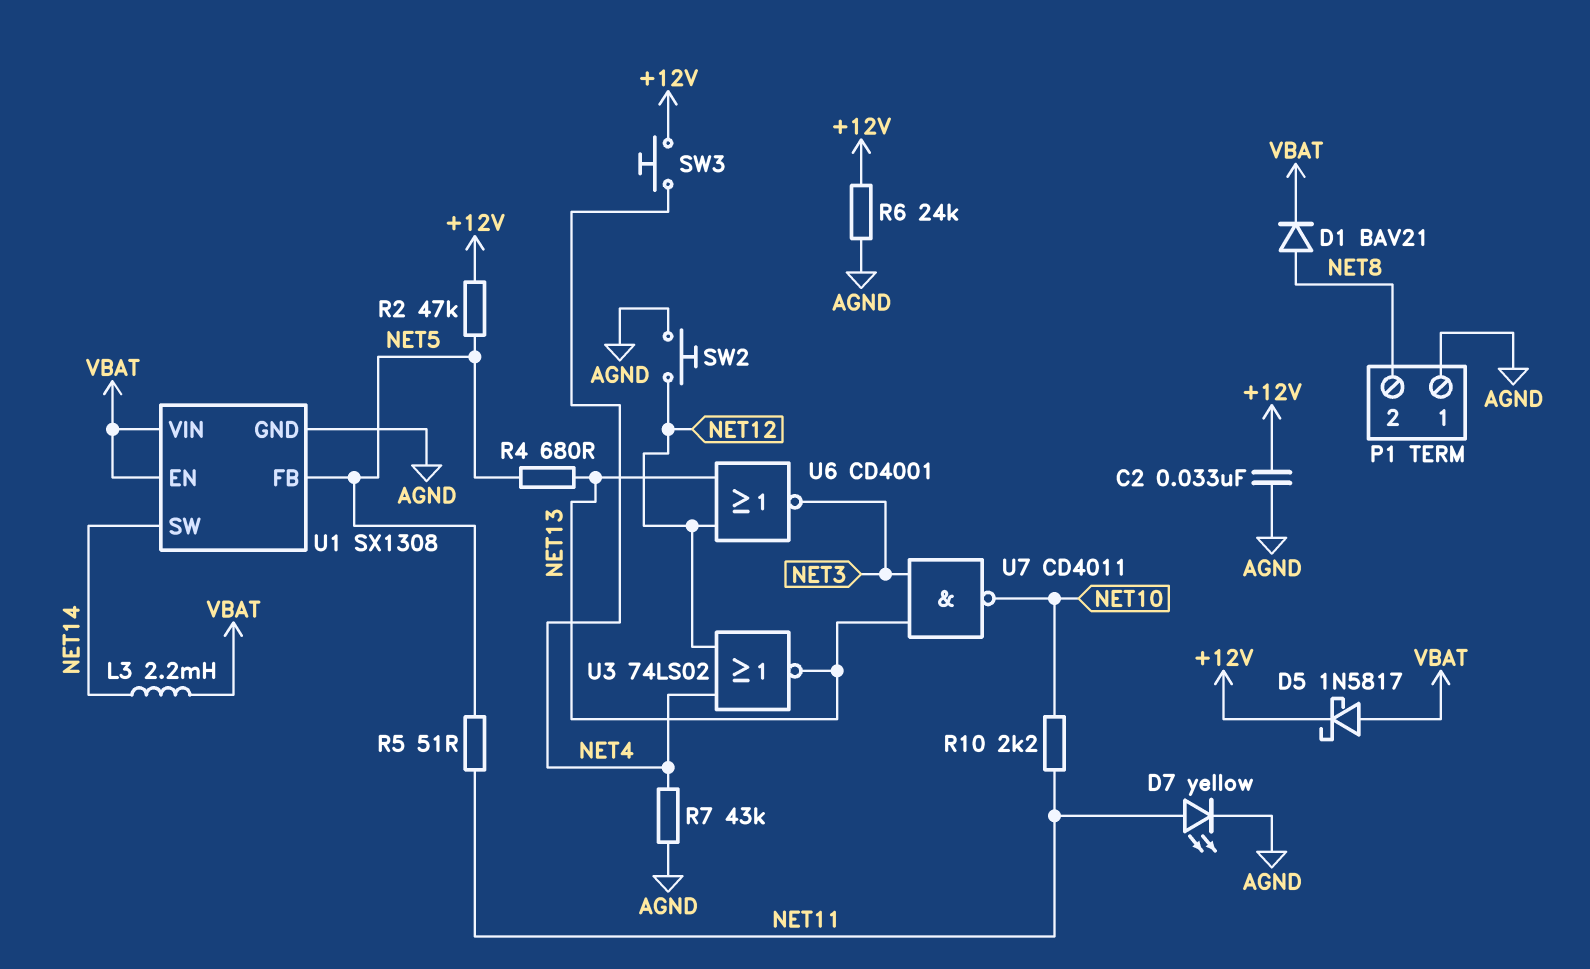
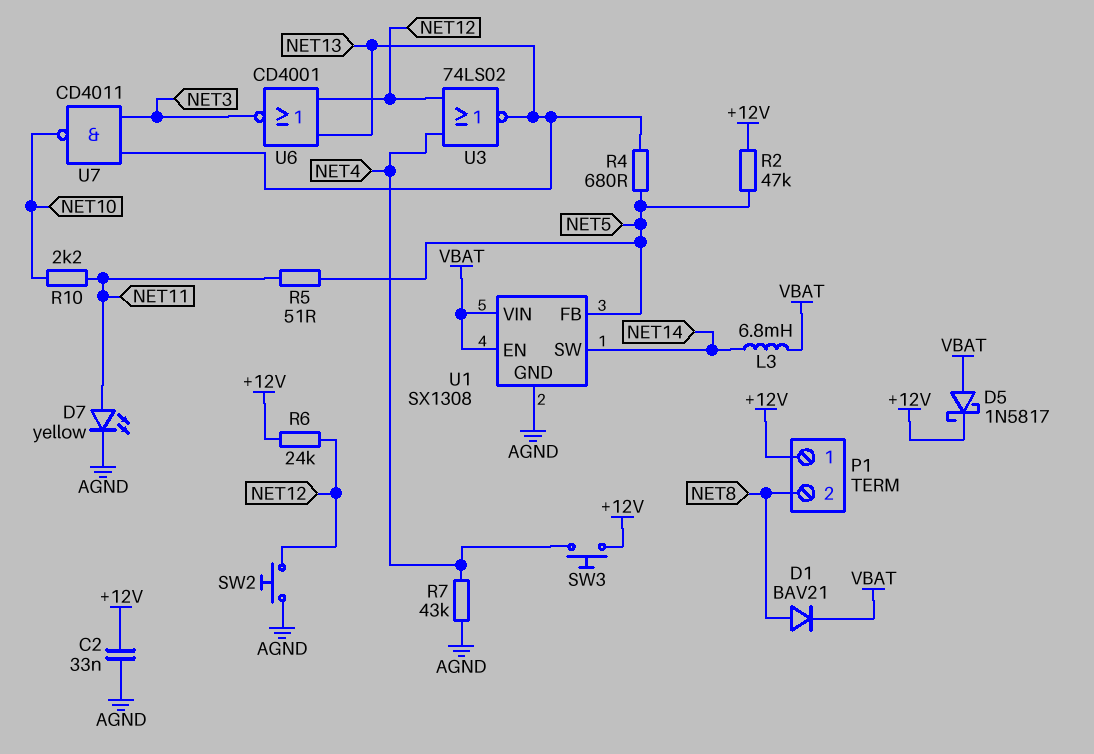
L3: 2.2mH (NET14, VBAT) -> 6.8mH (NET14, VBAT)
P1 pin 1: AGND -> +12V
R6: 24k (+12V, AGND) -> 24k (+12V, NET12)

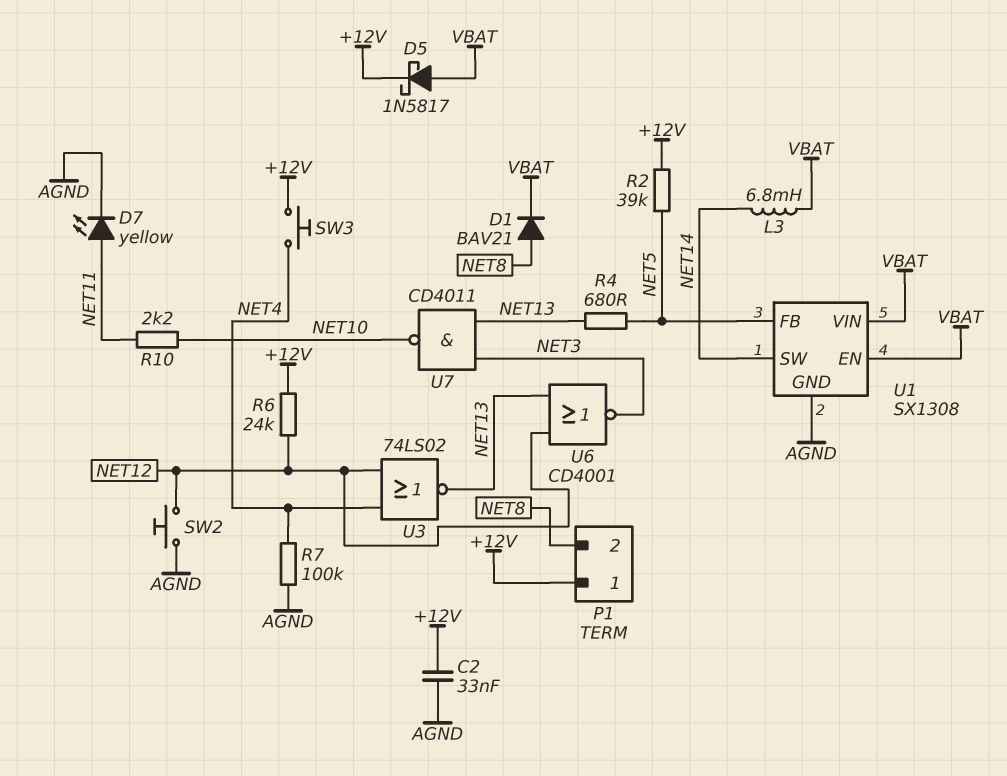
R2: 47k (+12V, NET5) -> 39k (+12V, NET5)
R5: 51 (NET5, NET11) -> none
R7: 43k (AGND, NET4) -> 100k (AGND, NET4)

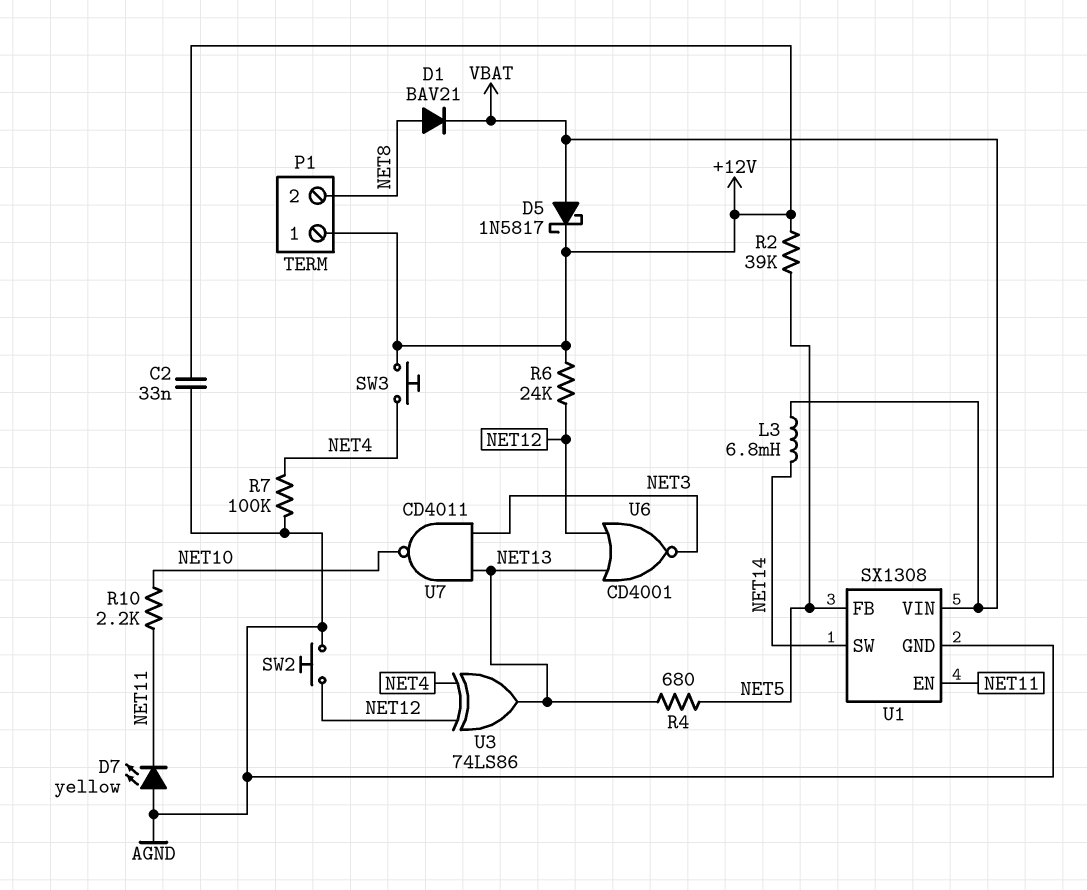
D7: LED yellow (A NET11, K AGND) -> LED yellow (A AGND, K NET11)
U1 pin EN: VBAT -> NET11
U3: NOR 74LS02 (in NET4, in NET12, out NET13) -> XOR 74LS86 (in NET4, in NET12, out NET13)

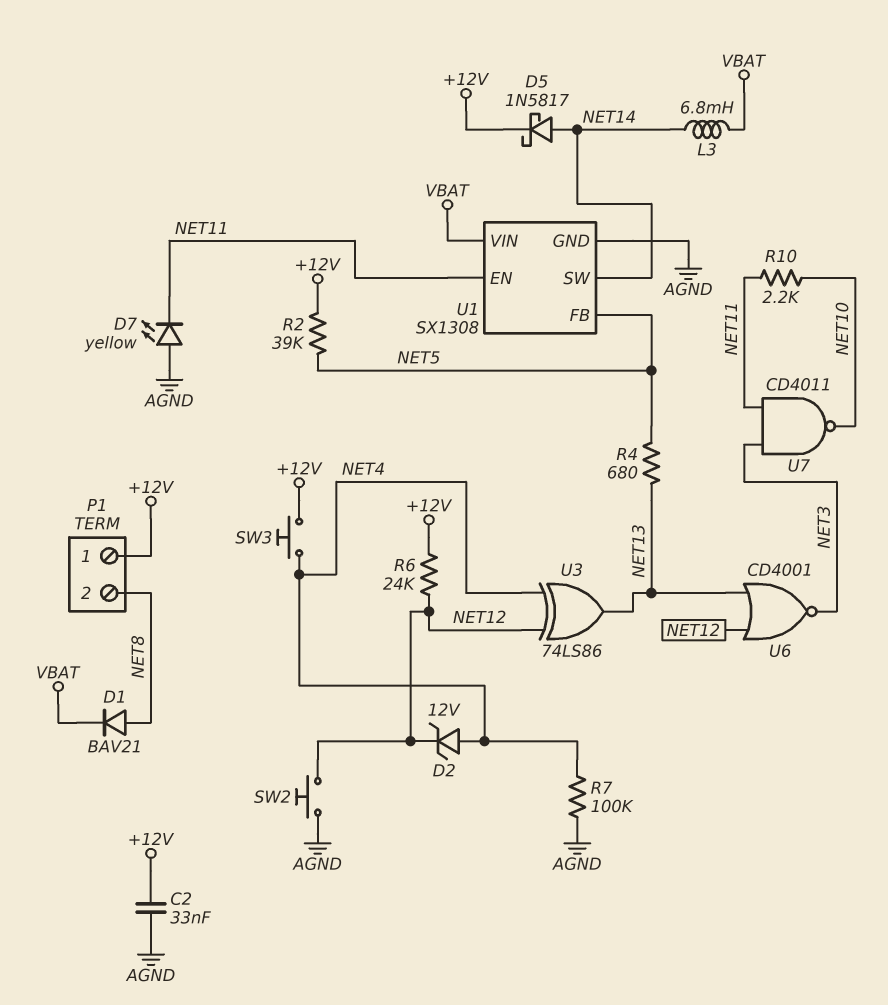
D2: none -> zener 12V (A NET4, K NET12)
D5: schottky 1N5817 (A VBAT, K +12V) -> schottky 1N5817 (A NET14, K +12V)
U7: NAND CD4011 (in NET3, in NET13, out NET10) -> NAND CD4011 (in NET3, in NET11, out NET10)

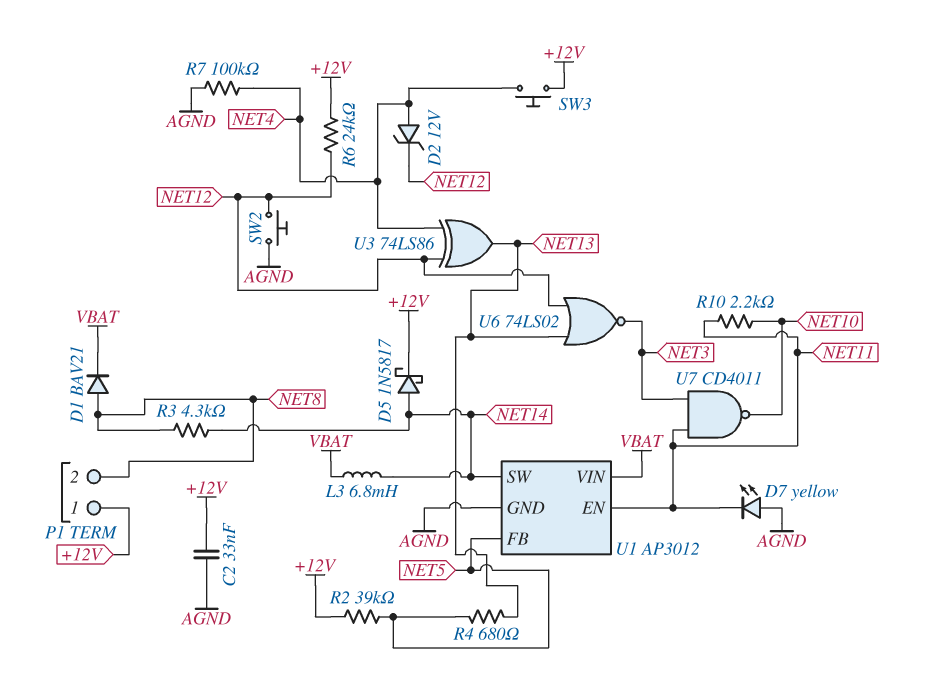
R3: none -> 4.3k (NET8, NET14)
U1: SX1308 -> AP3012
U6: NOR CD4001 (in NET12, in NET13, out NET3) -> NOR 74LS02 (in NET12, in NET13, out NET3)

